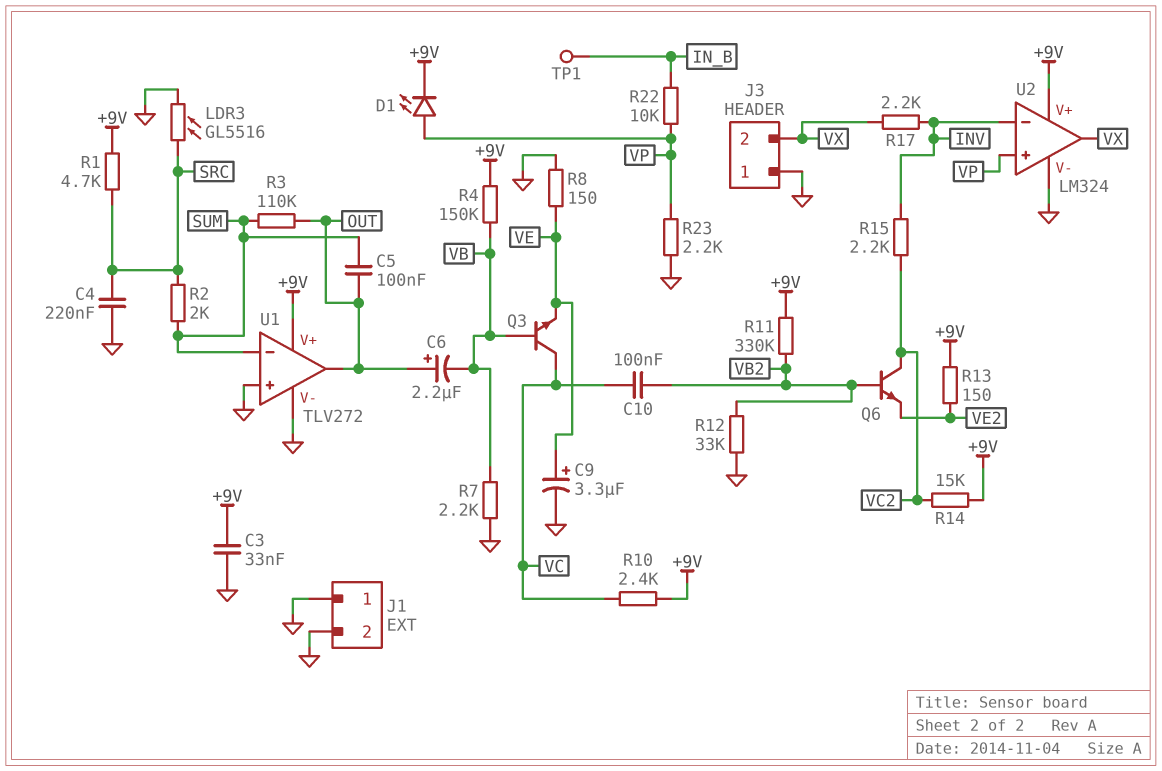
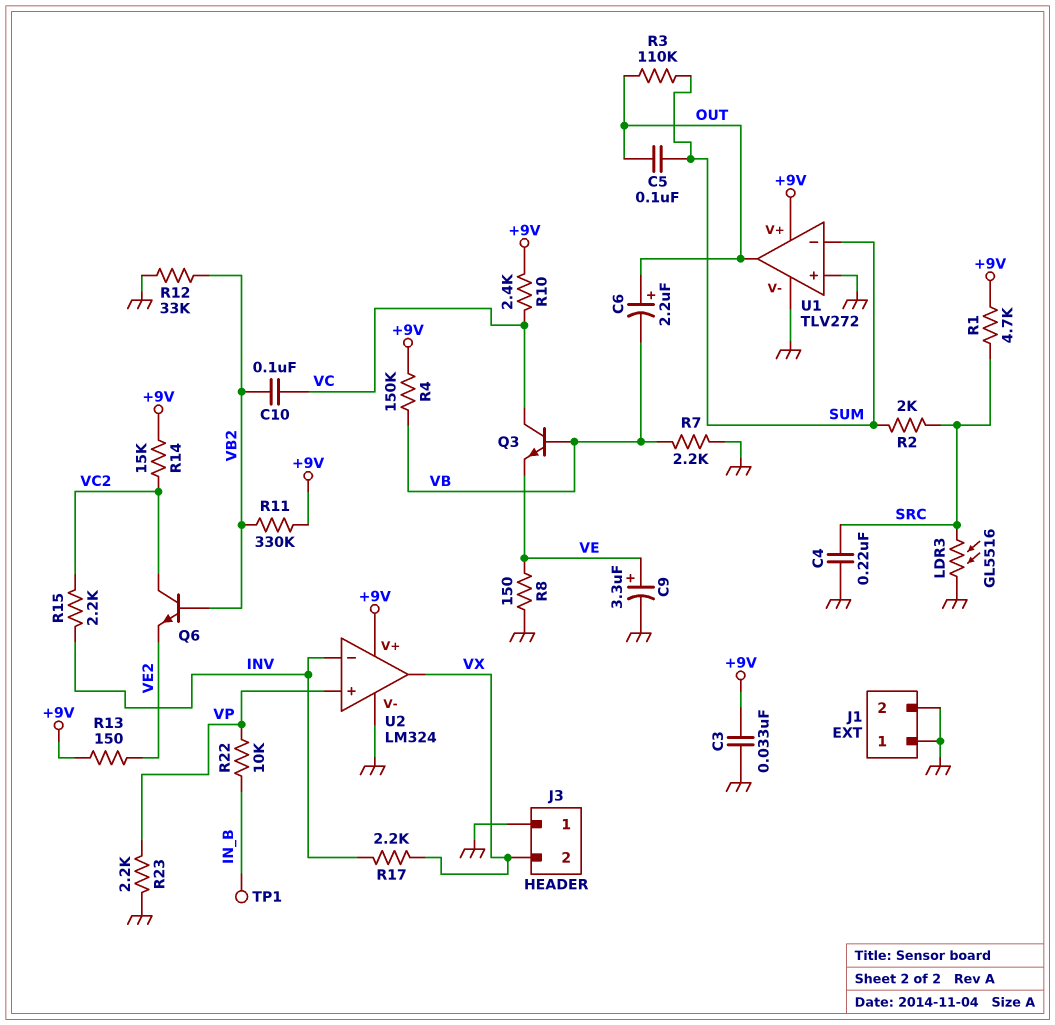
D1: LED (A VP, K +9V) -> none

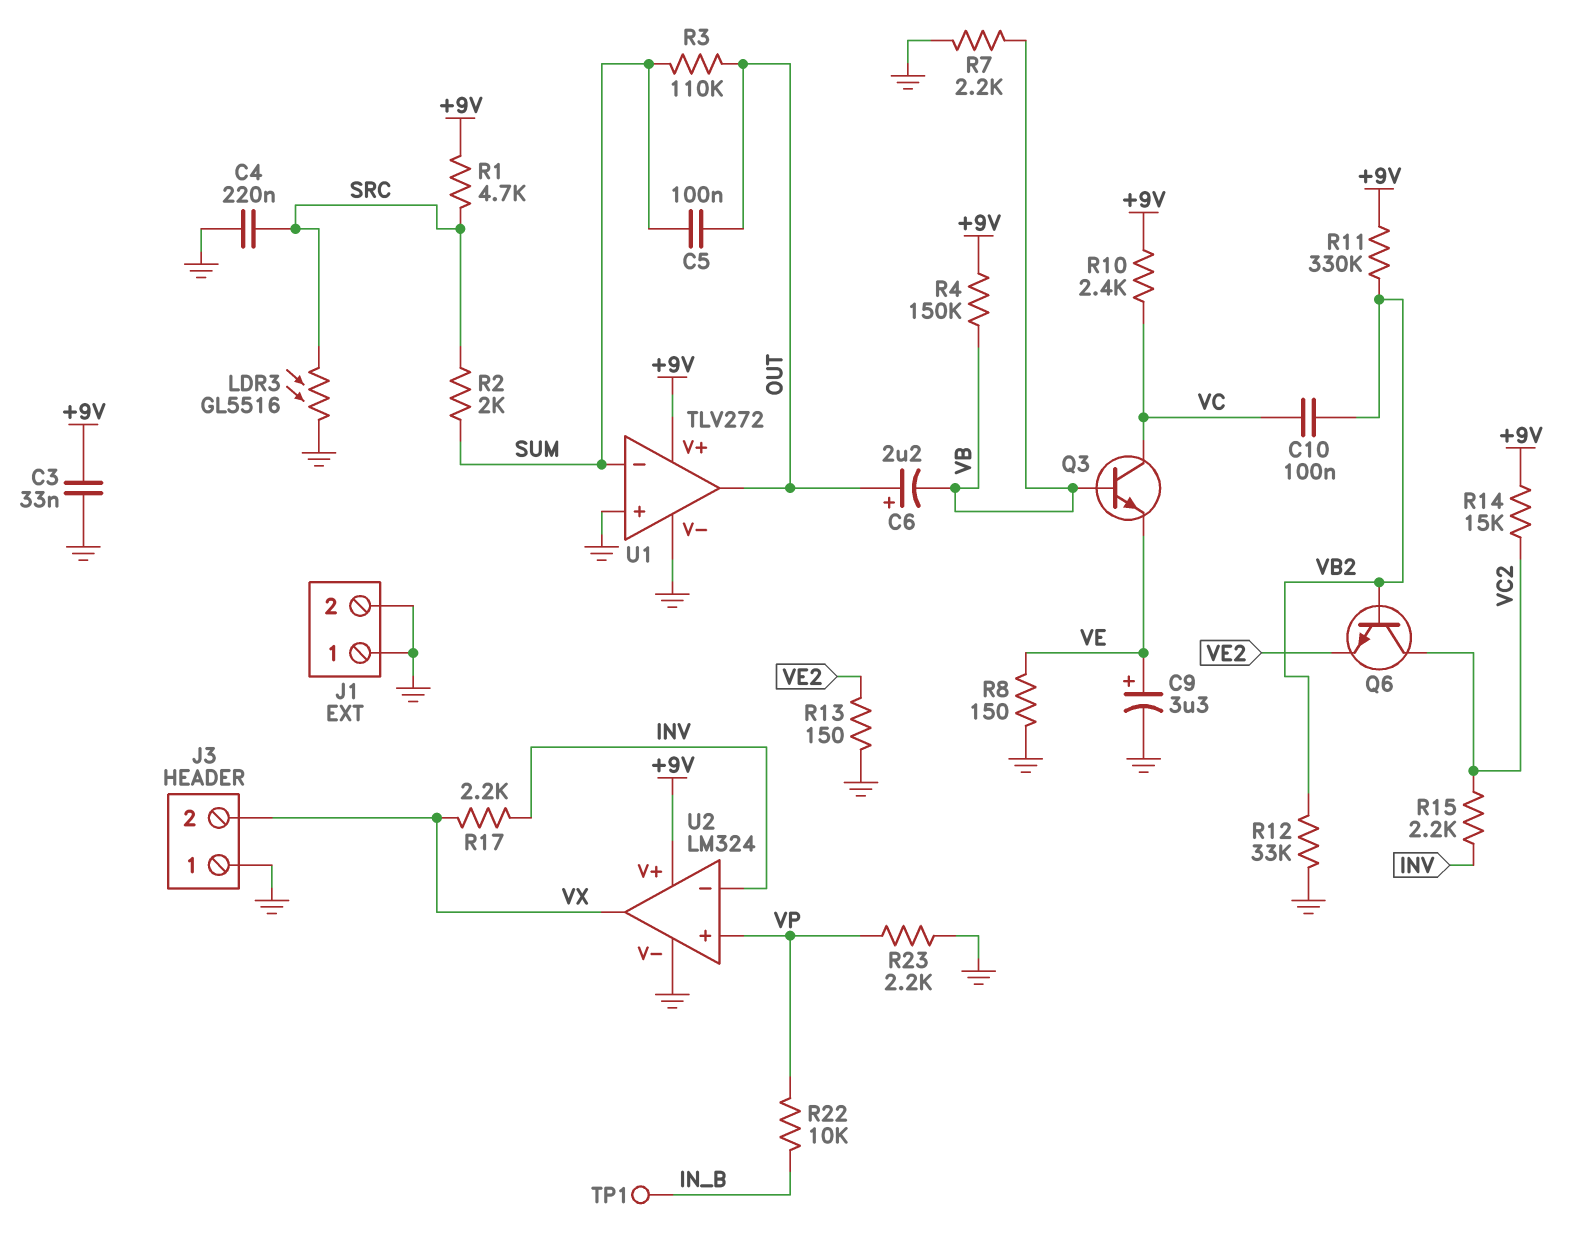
R13: 150 (+9V, VE2) -> 150 (GND, VE2)

